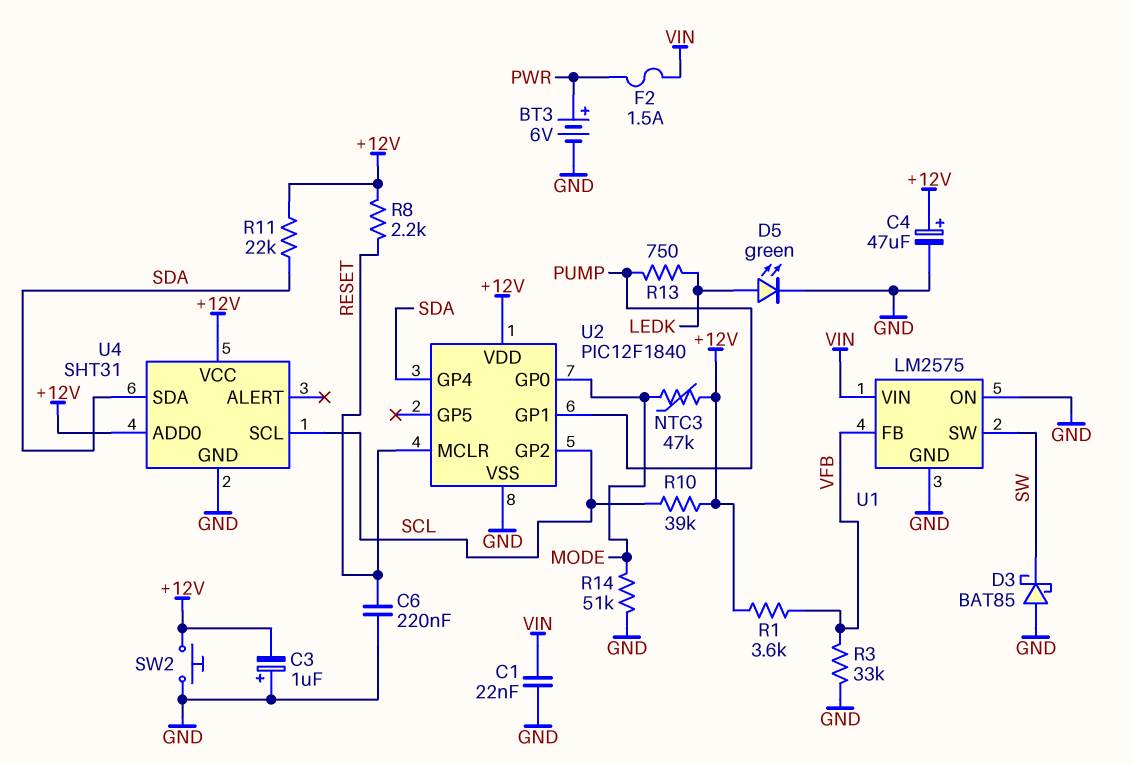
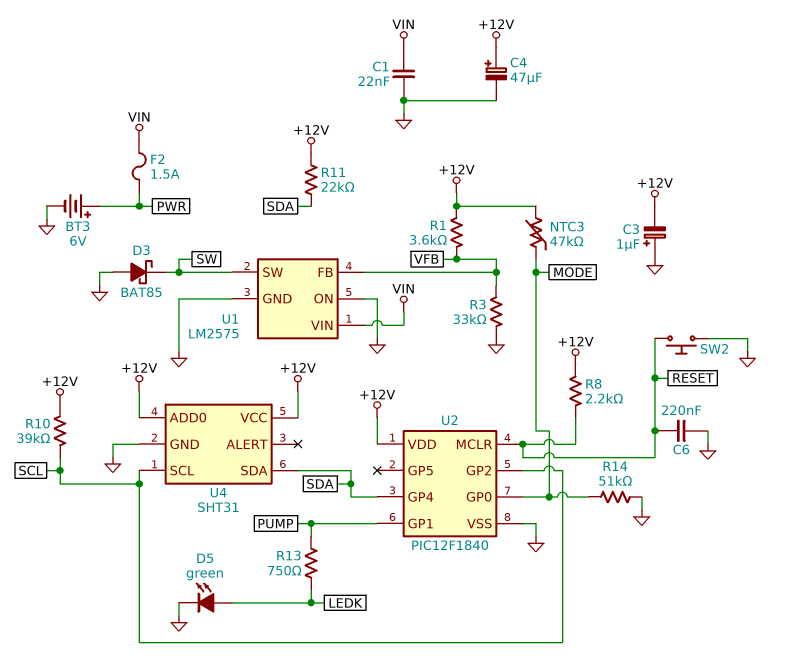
SW2: button (+12V, GND) -> button (GND, RESET)

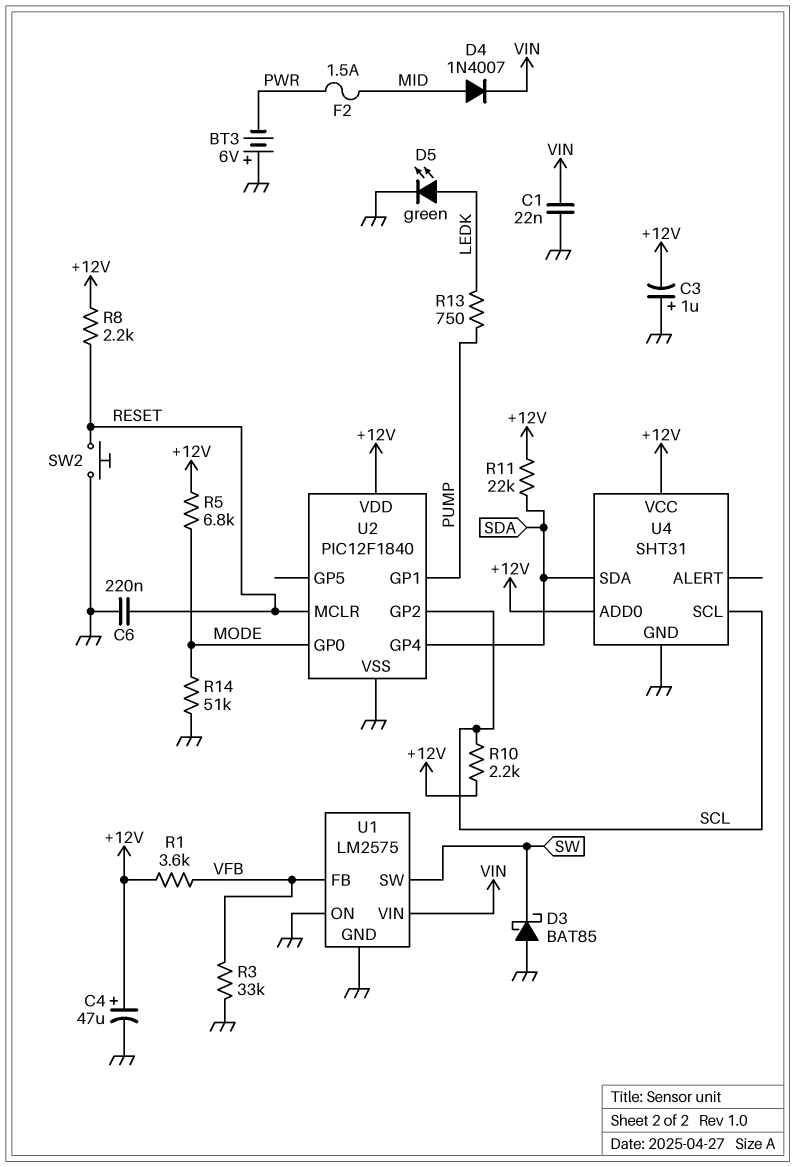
BT3: 6V (plus PWR, minus GND) -> 6V (plus GND, minus PWR)
D4: none -> diode 1N4007 (A MID, K VIN)
F2: 1.5A (PWR, VIN) -> 1.5A (MID, PWR)
NTC3: 47k (+12V, MODE) -> none
R5: none -> 6.8k (+12V, MODE)
R10: 39k (+12V, SCL) -> 2.2k (+12V, SCL)

